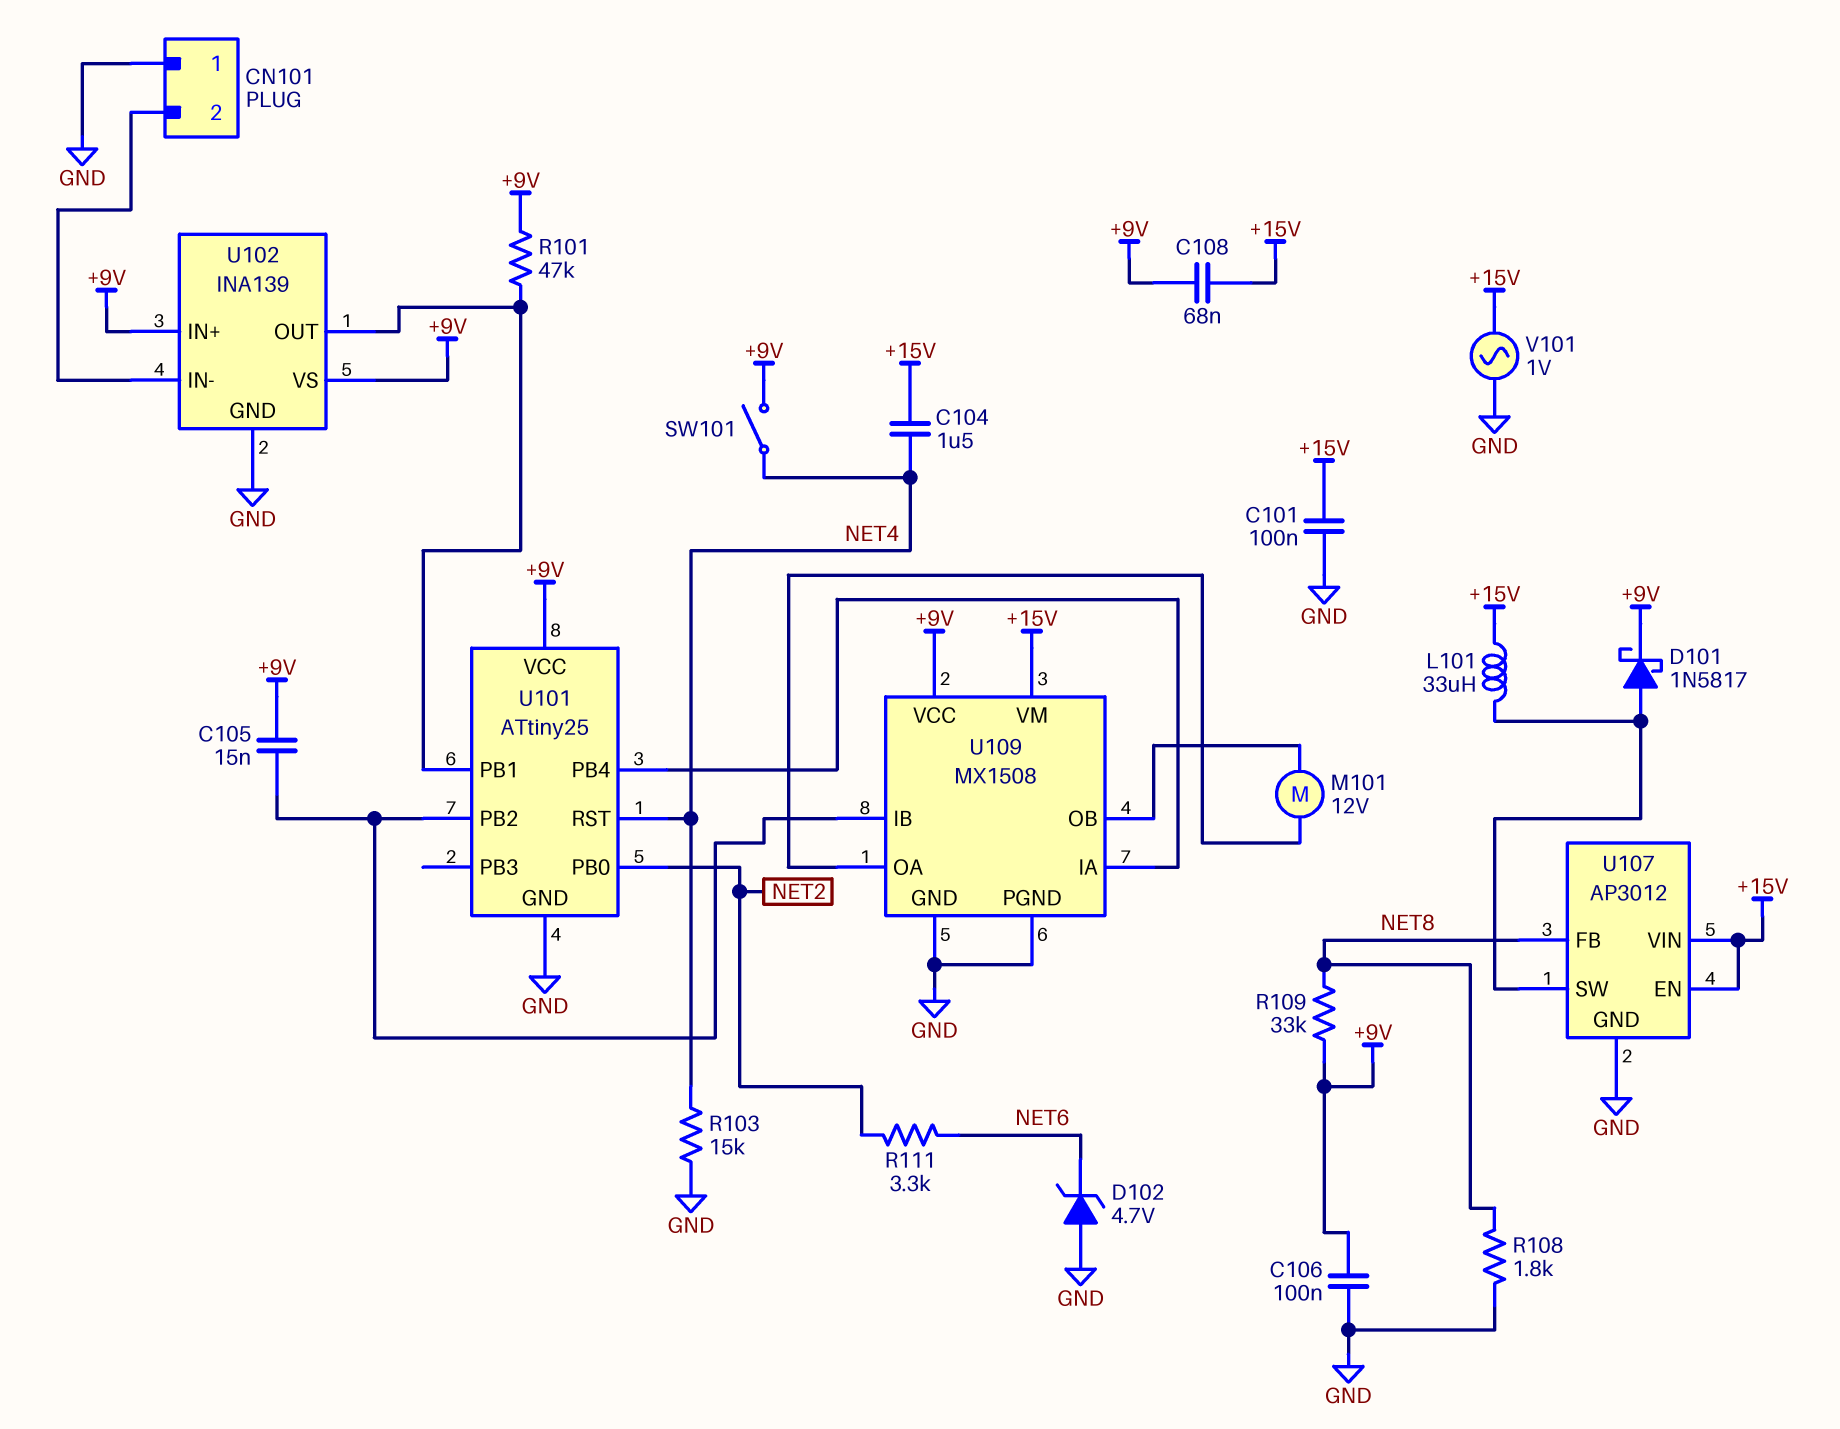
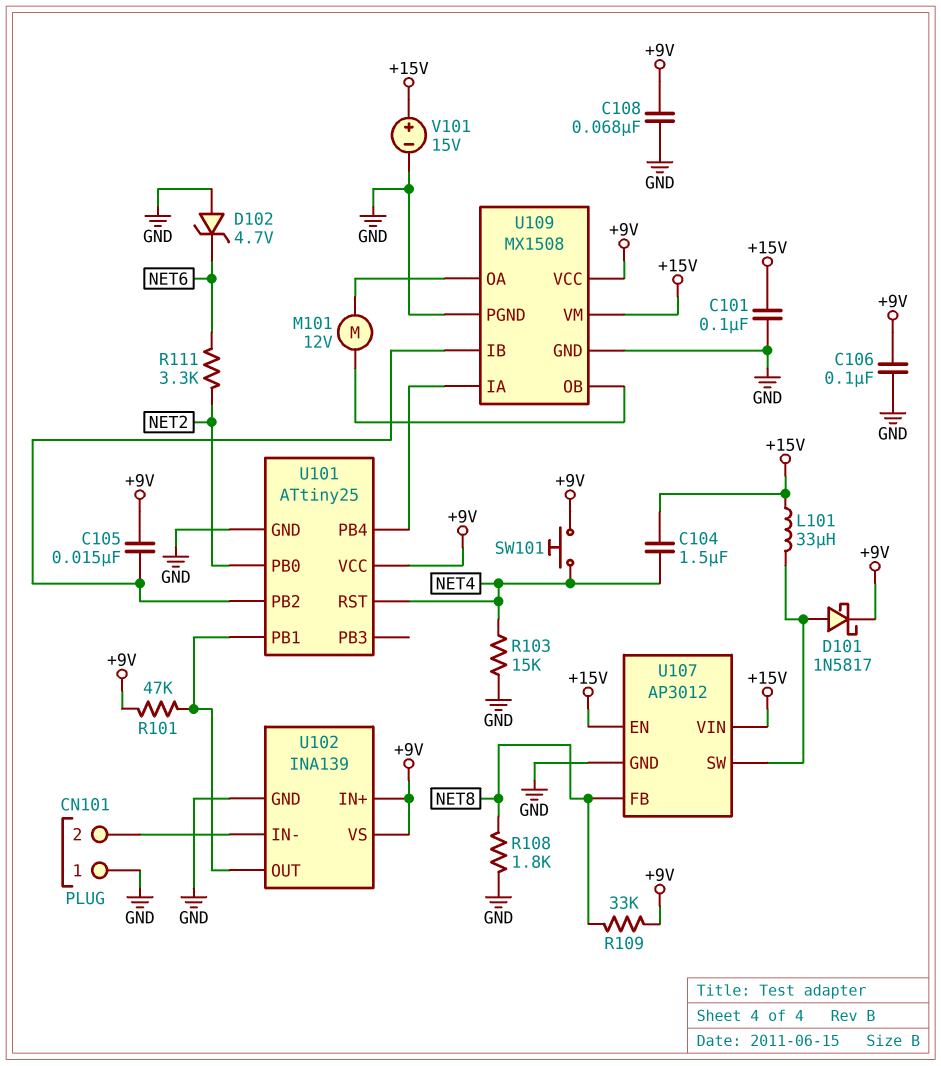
C108: 68nF (+9V, +15V) -> 68nF (+9V, GND)
SW101: switch (+9V, NET4) -> button (+9V, NET4)
V101: AC 1V (+15V, GND) -> 15V (plus +15V, minus GND)

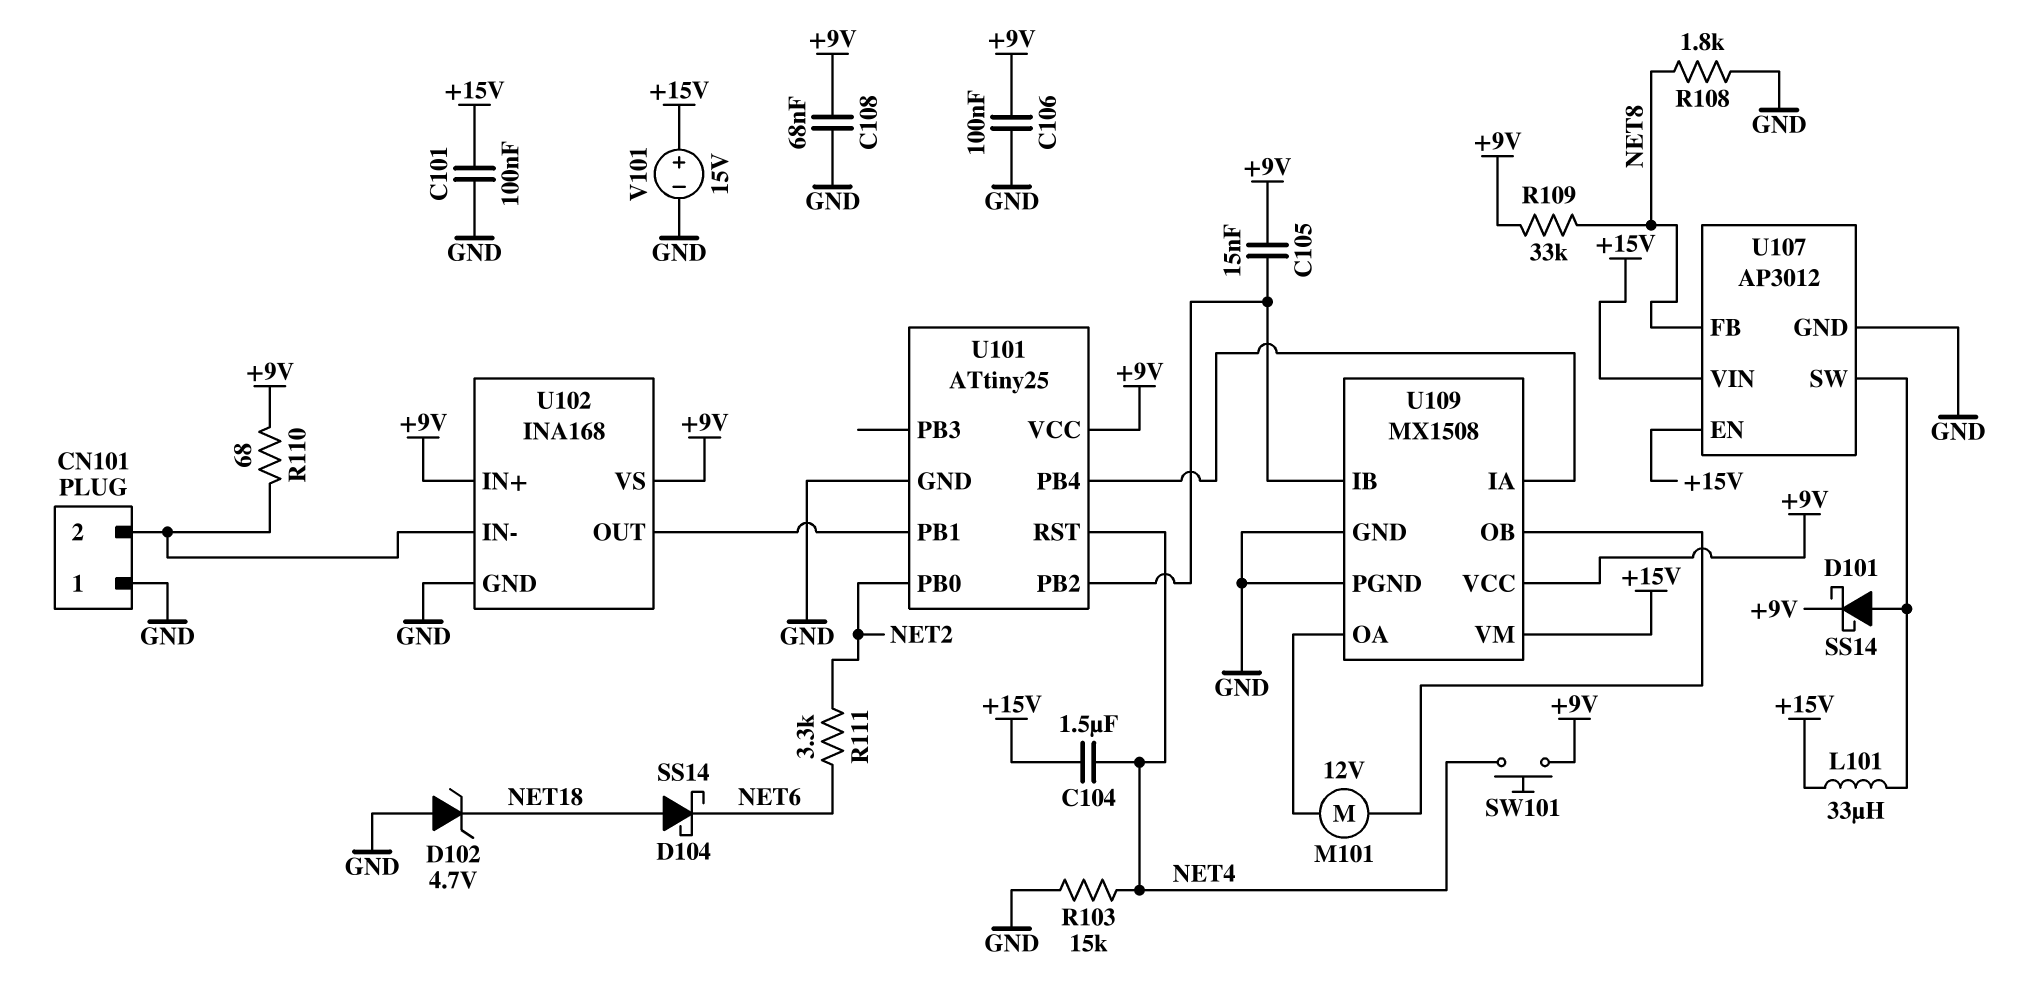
D101: schottky 1N5817 (A U107/SW, K +9V) -> schottky SS14 (A U107/SW, K +9V)
D102: zener 4.7V (A GND, K NET6) -> zener 4.7V (A GND, K NET18)
D104: none -> schottky SS14 (A NET18, K NET6)
R101: 47k (+9V, U101/PB1) -> none
R110: none -> 68 (+9V, CN101/2)
U102: INA139 -> INA168

